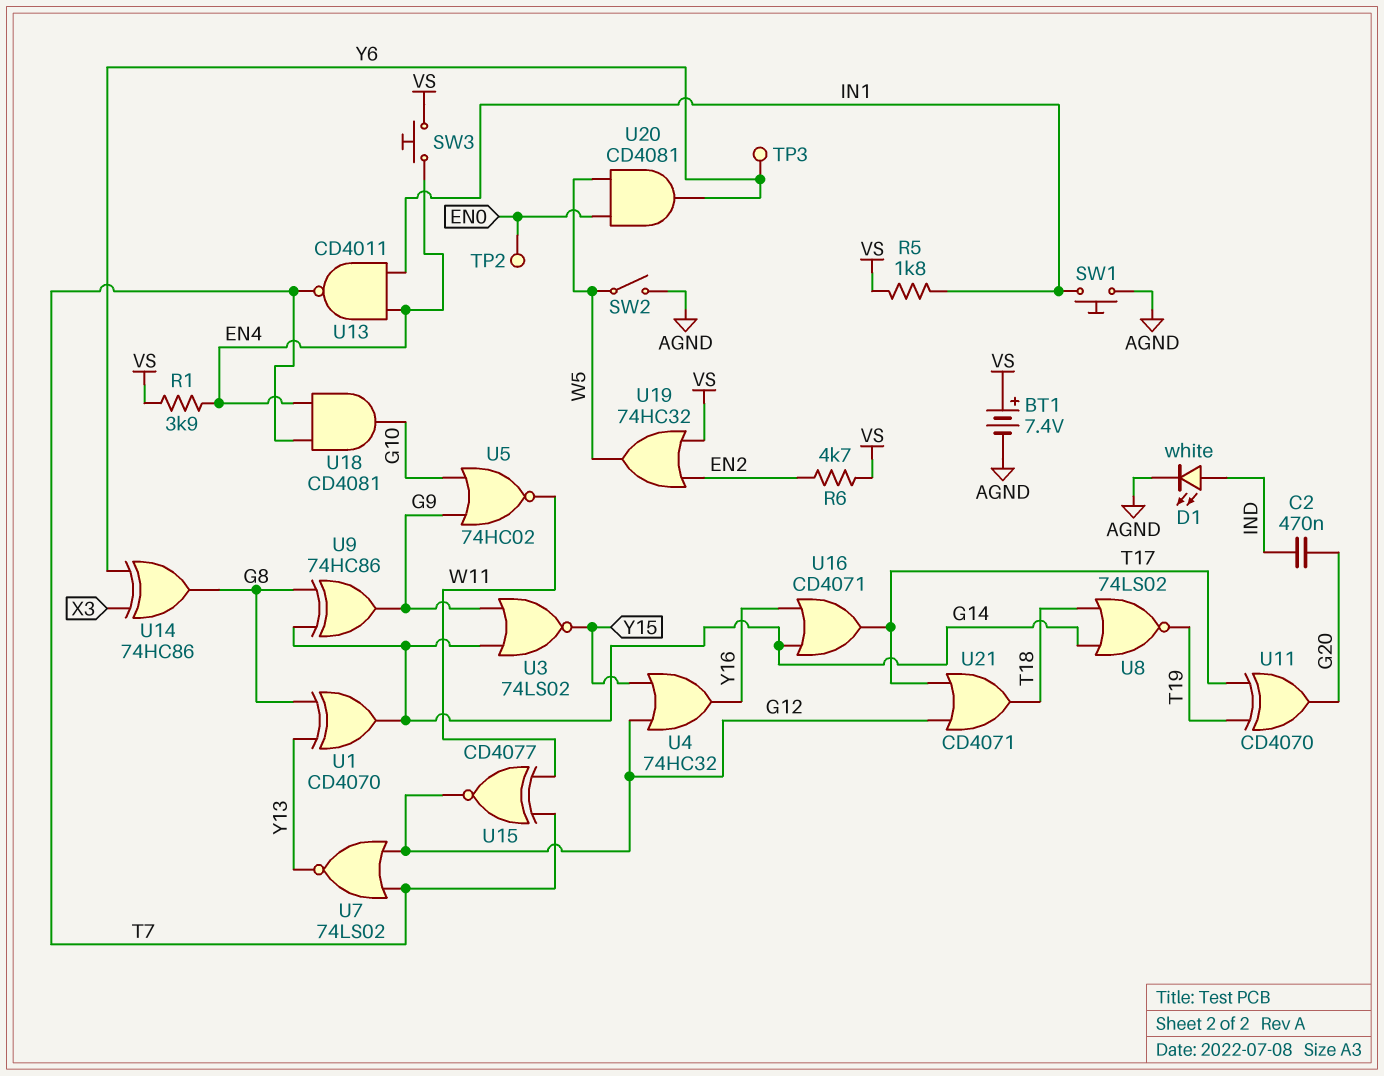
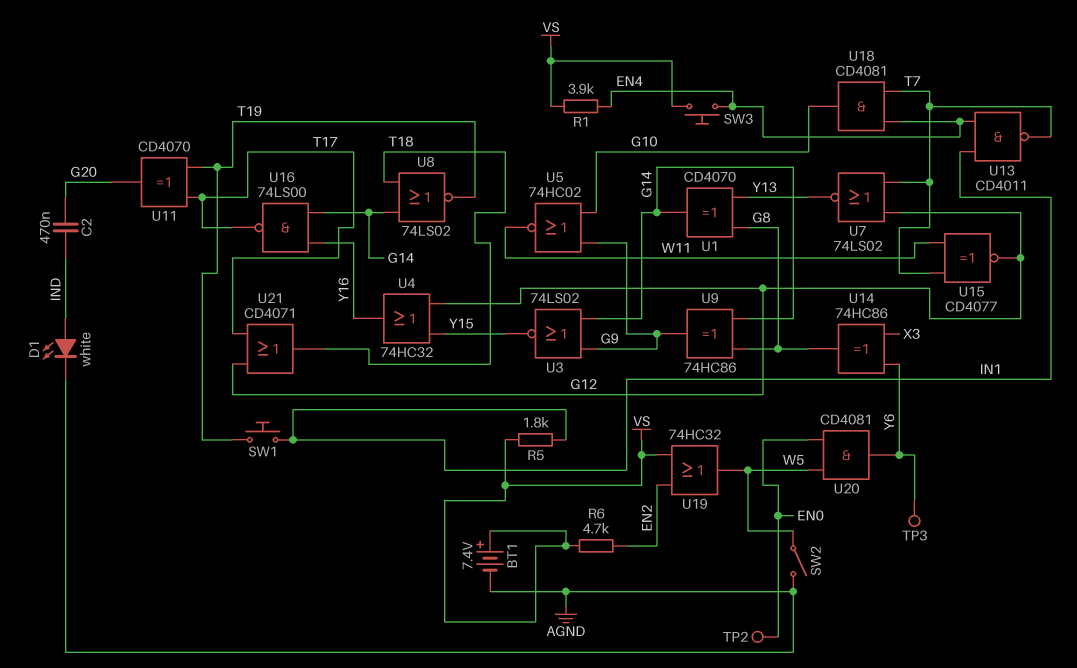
SW1: button (AGND, IN1) -> button (IN1, T19)
U16: OR CD4071 (in G14, in Y16, out T17) -> NAND 74LS00 (in G14, in Y16, out T17)

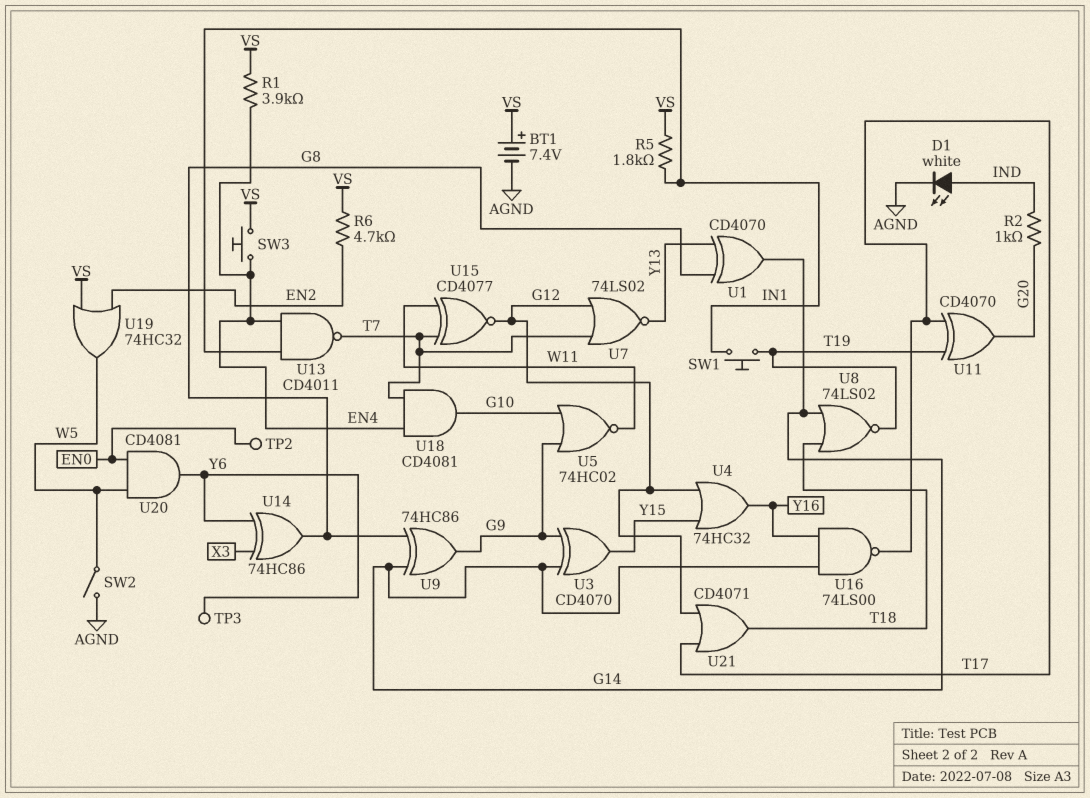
C2: 470nF (G20, IND) -> none
R2: none -> 1k (G20, IND)
U3: NOR 74LS02 (in G9, in G14, out Y15) -> XOR CD4070 (in G9, in G14, out Y15)

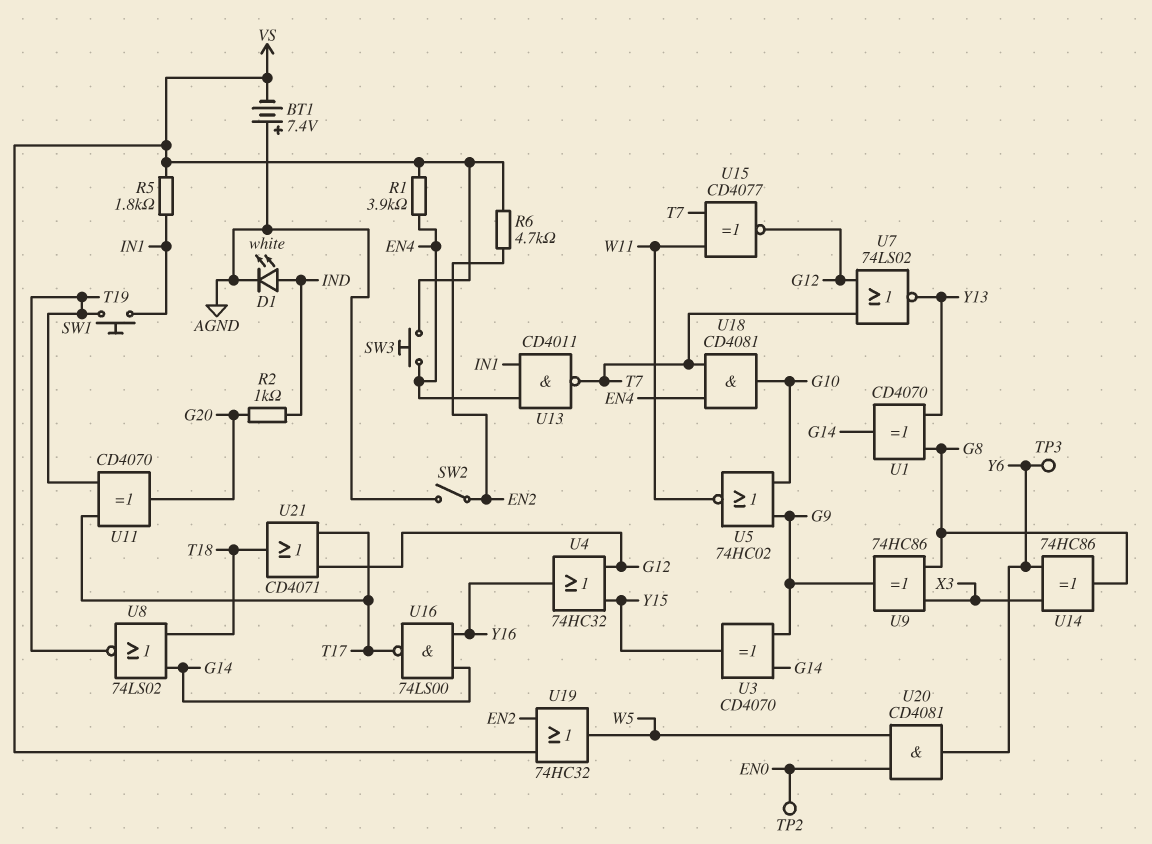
BT1: 7.4V (plus VS, minus AGND) -> 7.4V (plus AGND, minus VS)
SW2: switch (AGND, W5) -> switch (AGND, EN2)
U9: XOR 74HC86 (in G8, in G14, out G9) -> XOR 74HC86 (in G8, in X3, out G9)

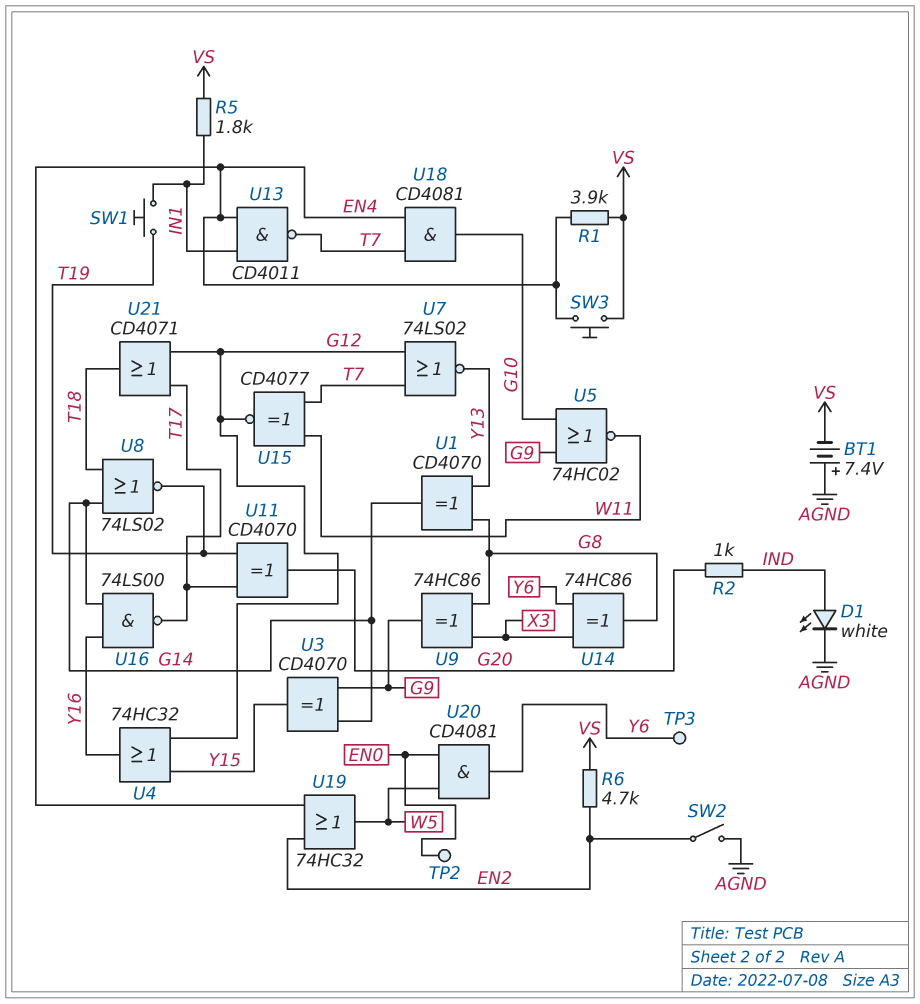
U19: OR 74HC32 (in EN2, in VS, out W5) -> OR 74HC32 (in EN2, in EN4, out W5)

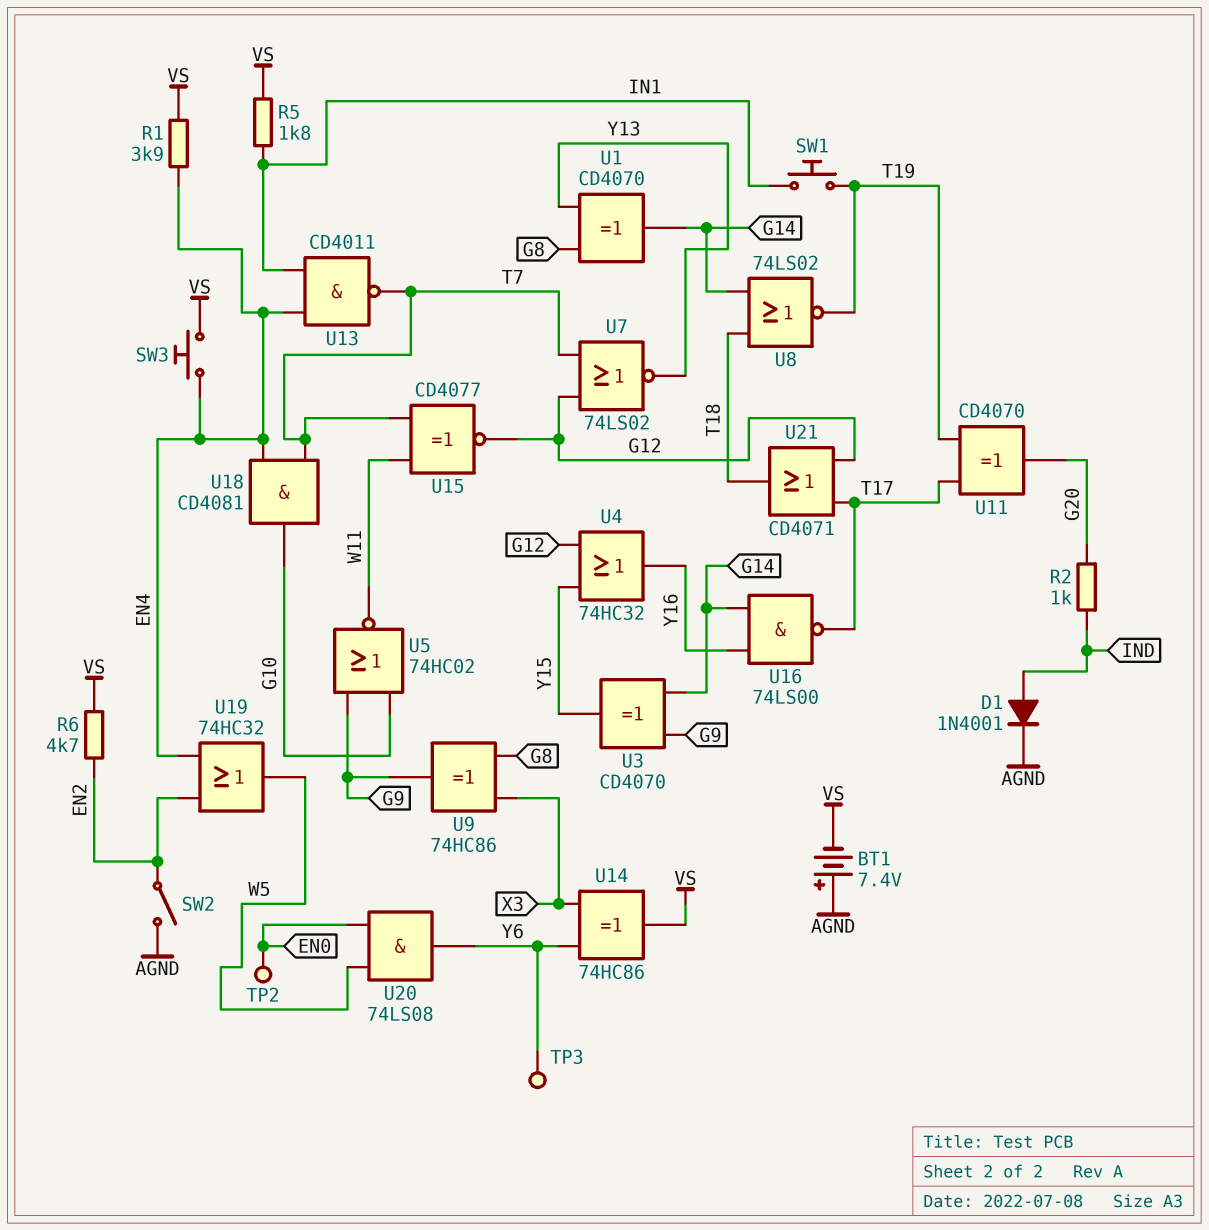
D1: LED white (A IND, K AGND) -> diode 1N4001 (A IND, K AGND)
U14: XOR 74HC86 (in X3, in Y6, out G8) -> XOR 74HC86 (in X3, in Y6, out VS)
U20: AND CD4081 (in EN0, in W5, out Y6) -> AND 74LS08 (in EN0, in W5, out Y6)

